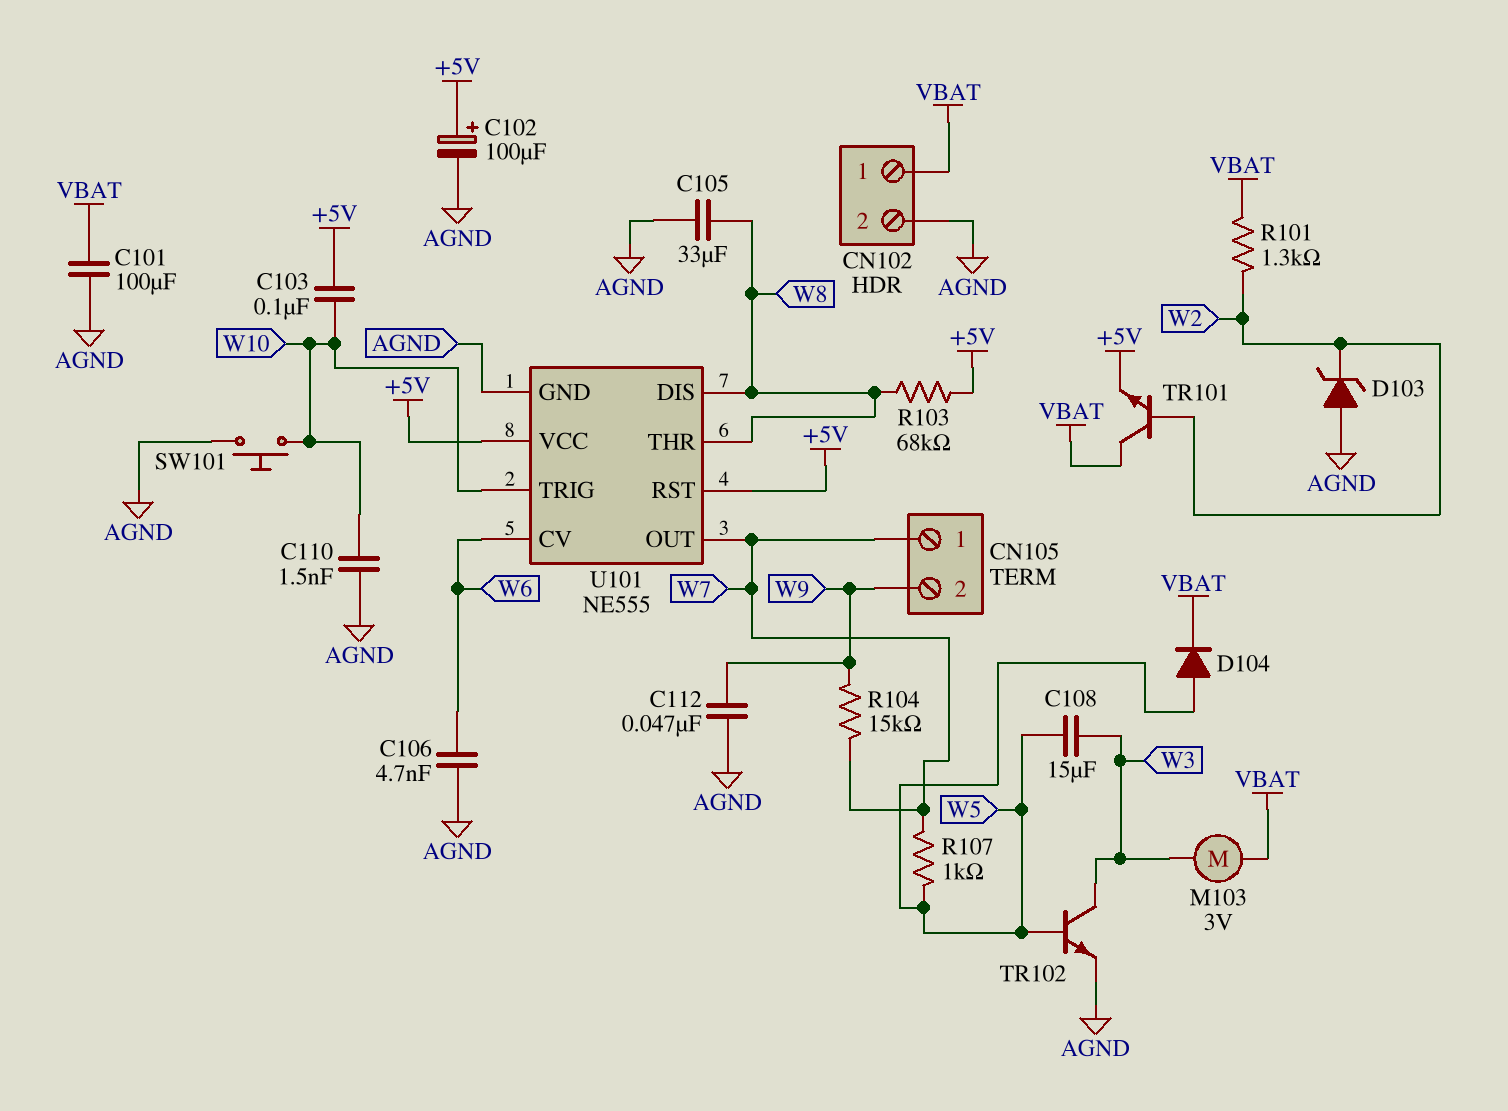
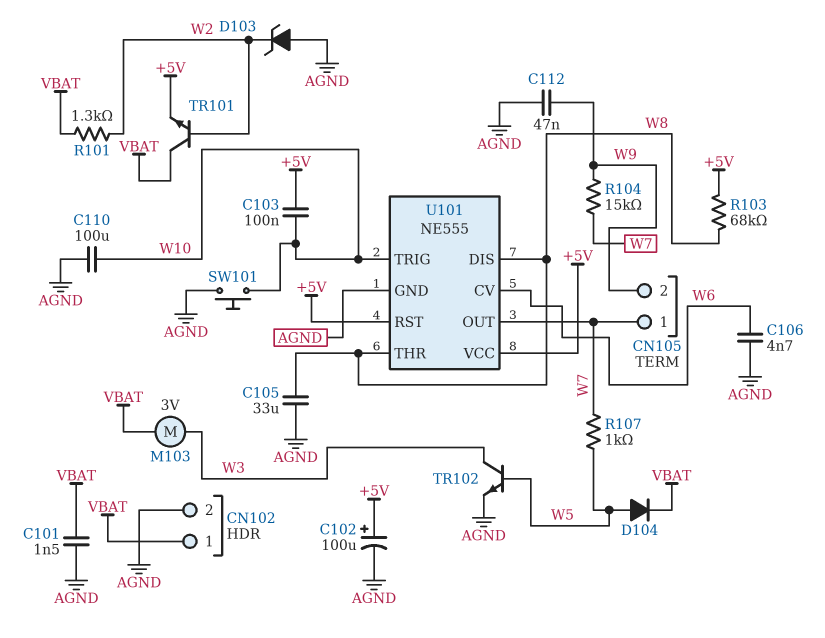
C101: 100uF (AGND, VBAT) -> 1.5nF (AGND, VBAT)
C108: 15uF (W3, W5) -> none
C110: 1.5nF (AGND, W10) -> 100uF (AGND, W10)

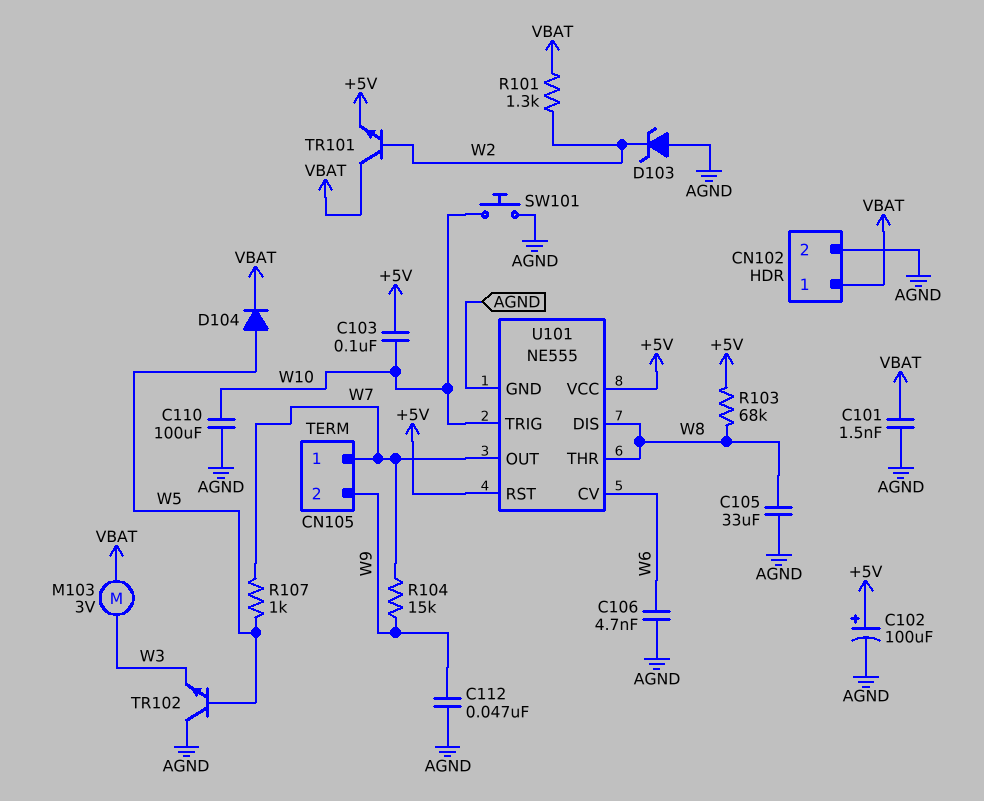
TR102: NPN (B W5, C W3, E AGND) -> NPN (B W5, C AGND, E W3)

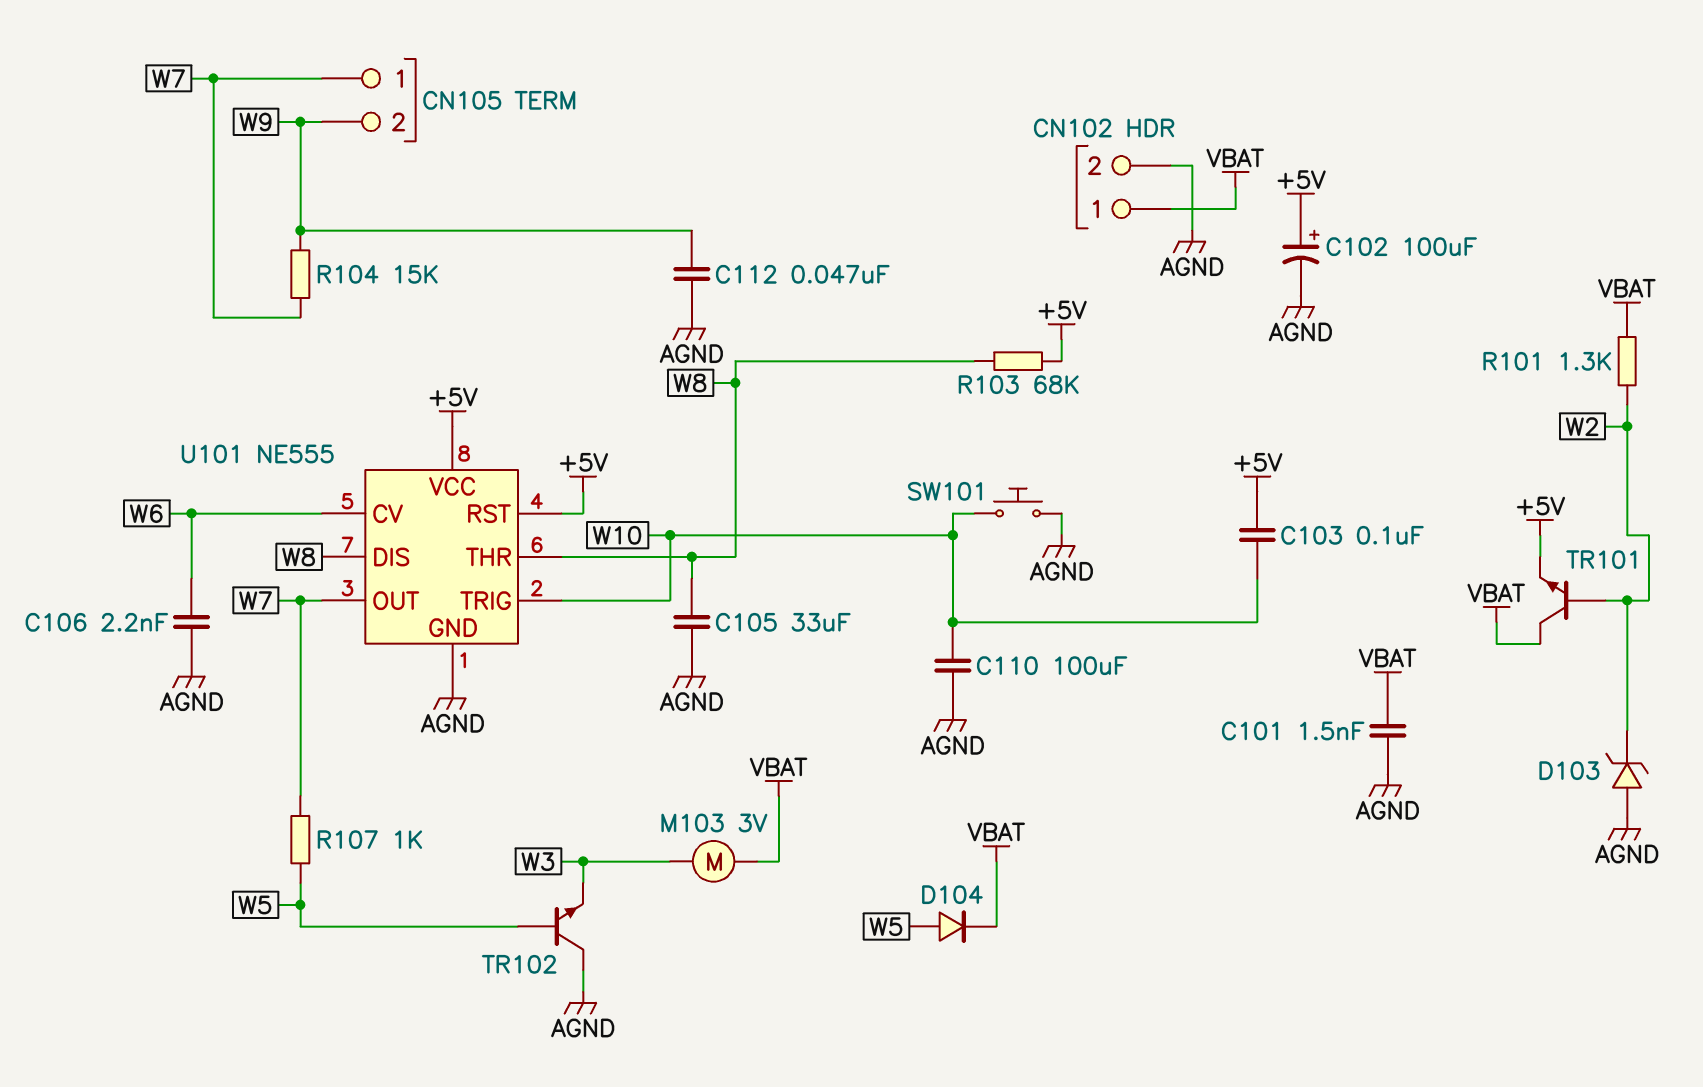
C106: 4.7nF (AGND, W6) -> 2.2nF (AGND, W6)

